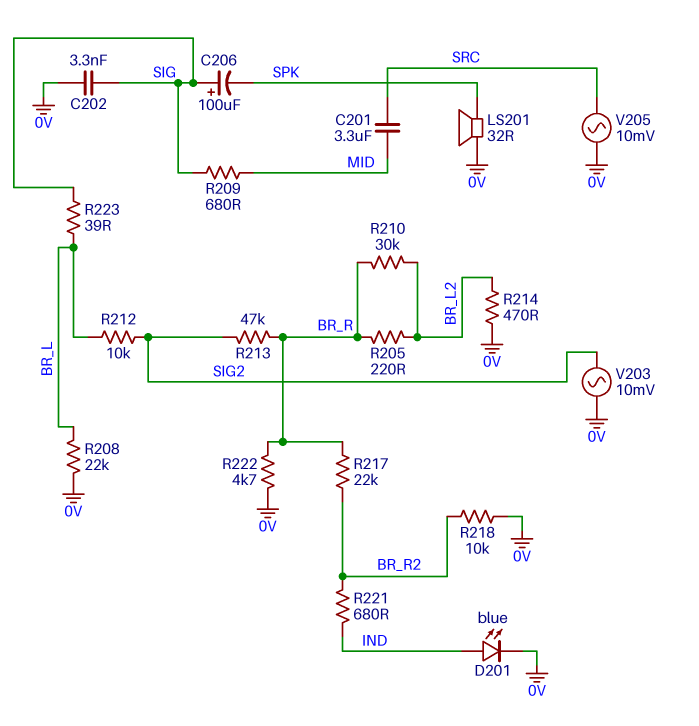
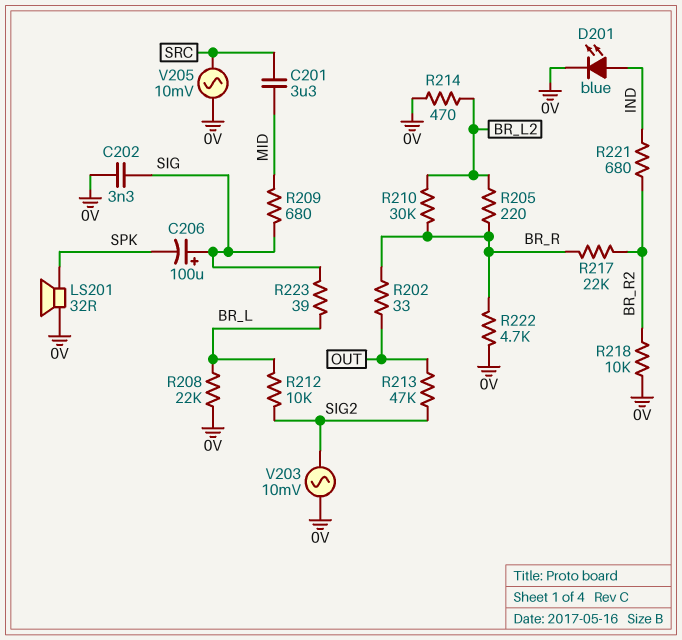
R202: none -> 33 (BR_R, OUT)
R213: 47k (BR_R, SIG2) -> 47k (OUT, SIG2)

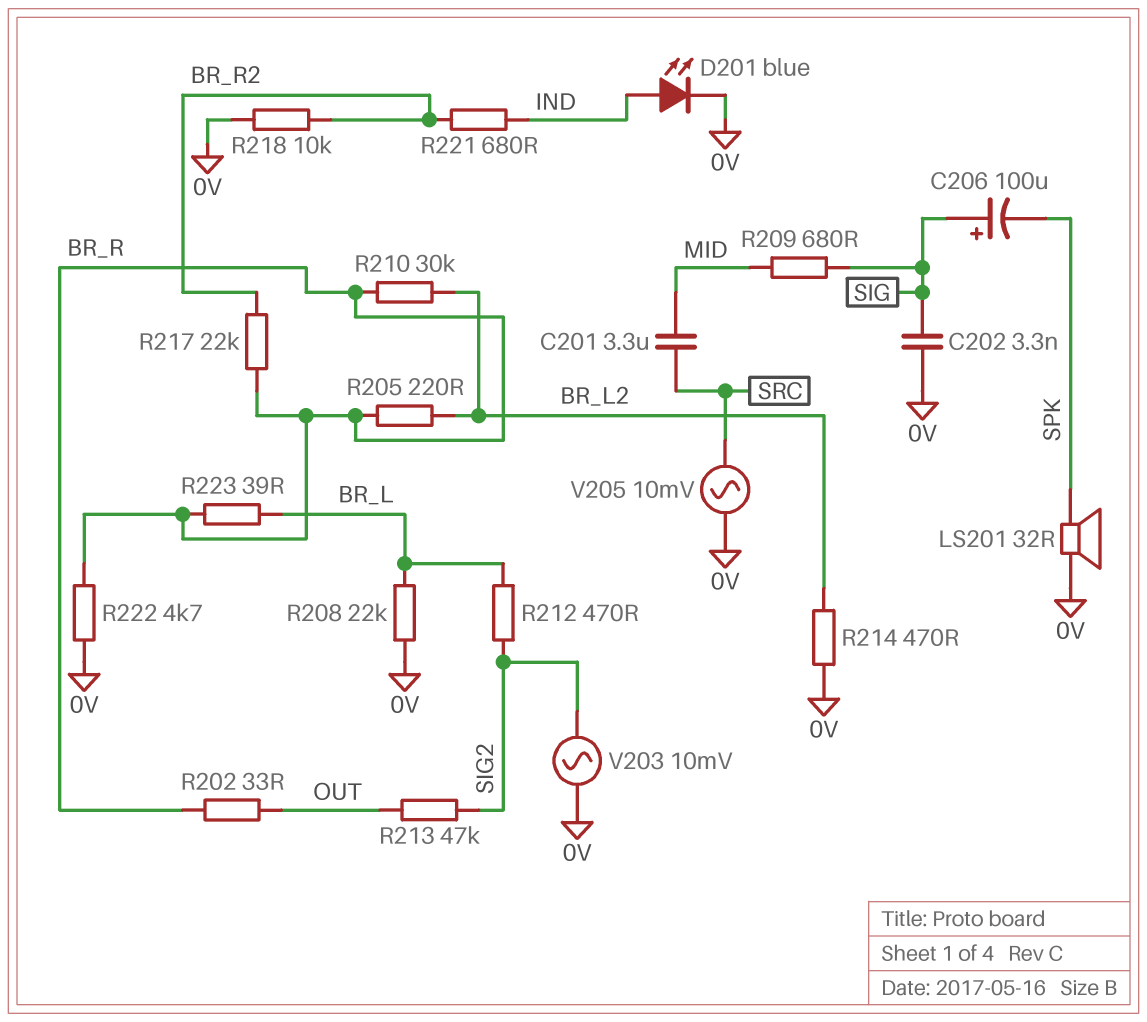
R212: 10k (BR_L, SIG2) -> 470 (BR_L, SIG2)
R223: 39 (BR_L, SIG) -> 39 (BR_L, BR_R)

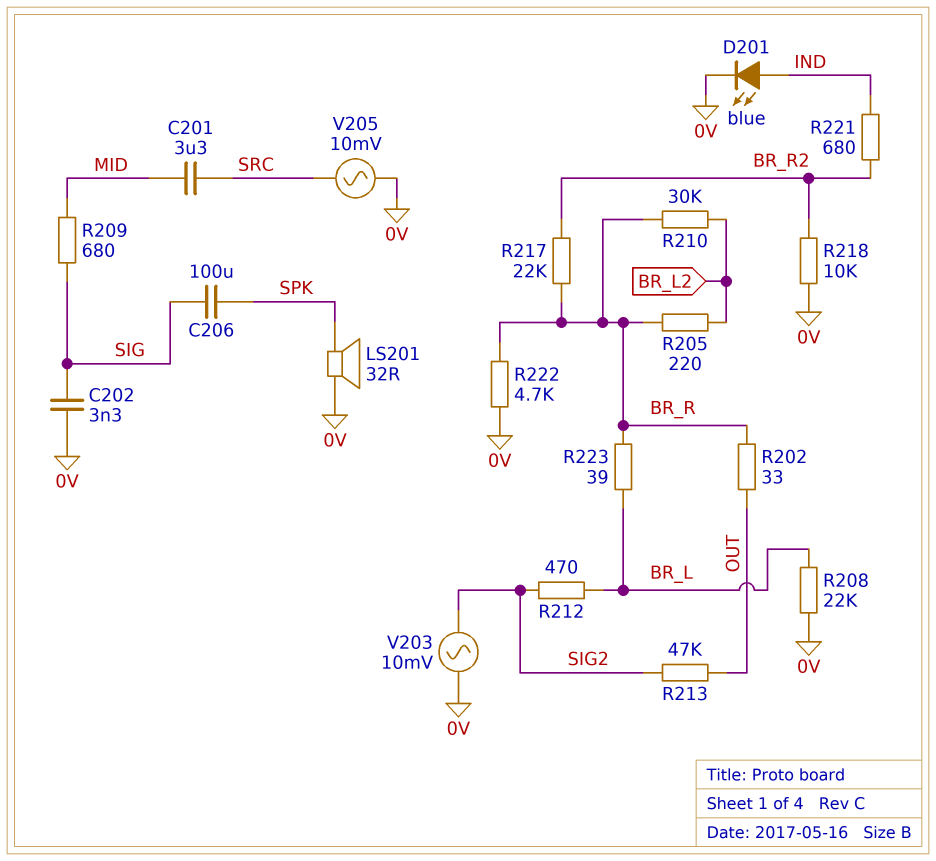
C206: 100uF (plus SIG, minus SPK) -> 100uF (SIG, SPK)
R214: 470 (0V, BR_L2) -> none

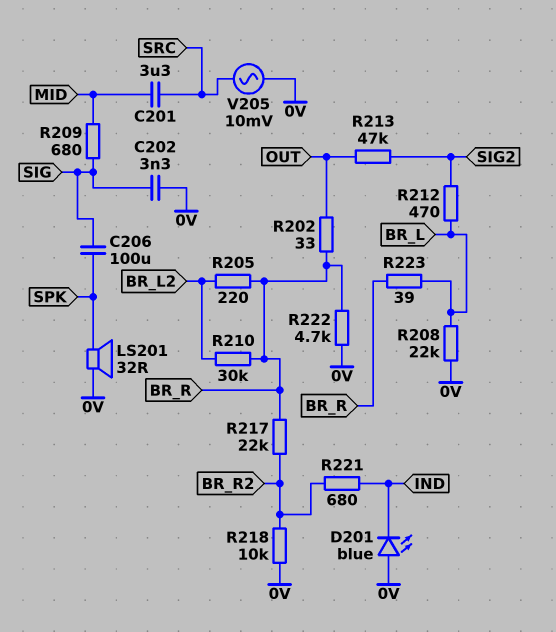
D201: LED blue (A IND, K 0V) -> LED blue (A 0V, K IND)
V203: AC 10mV (0V, SIG2) -> none

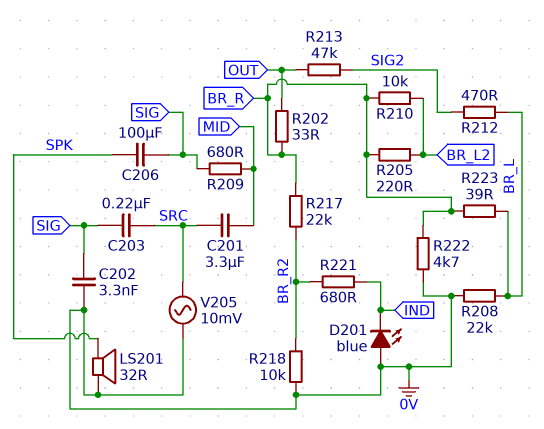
C203: none -> 220nF (SIG, SRC)
R210: 30k (BR_L2, BR_R) -> 10k (BR_L2, BR_R)

